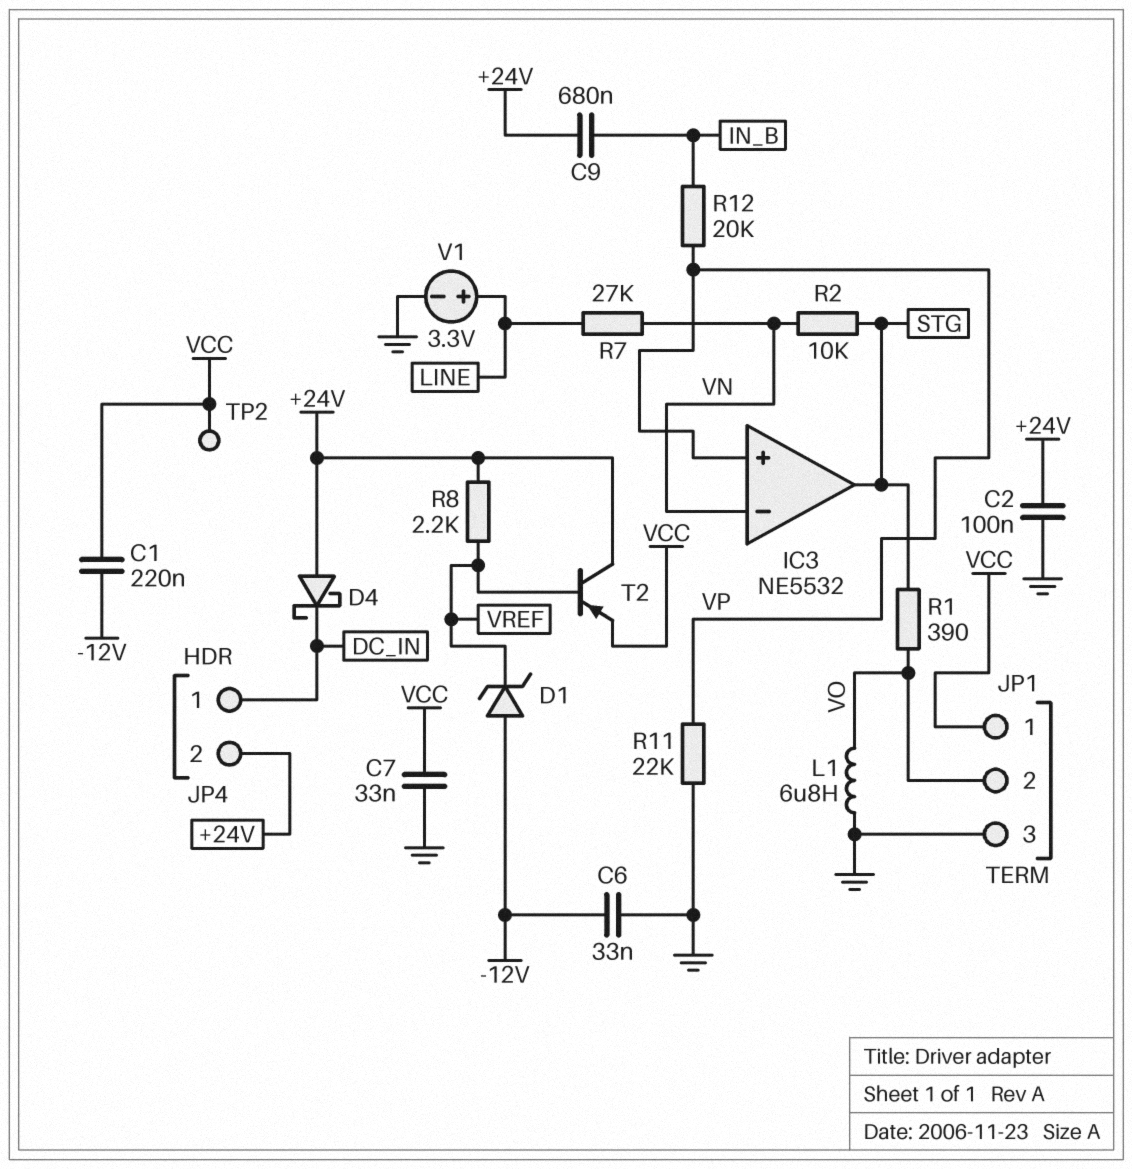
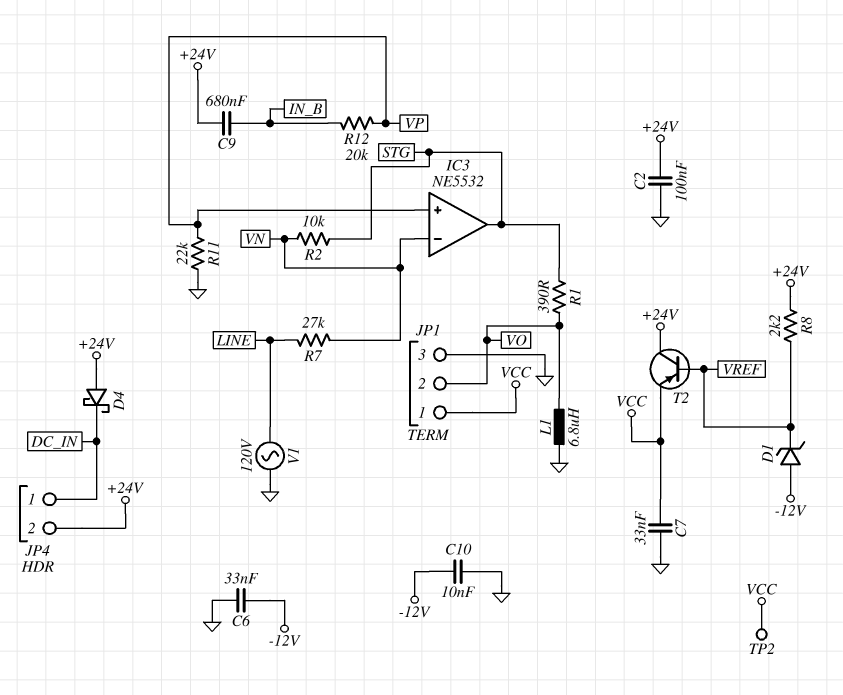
C1: 220nF (-12V, VCC) -> none
C10: none -> 10nF (-12V, GND)
V1: 3.3V (plus LINE, minus GND) -> AC 120V (GND, LINE)

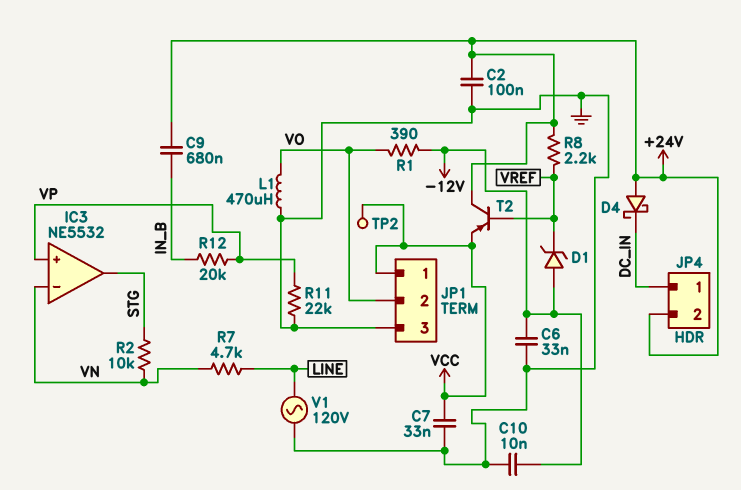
L1: 6.8uH (GND, VO) -> 470uH (GND, VO)
R1: 390 (STG, VO) -> 390 (-12V, VO)
R7: 27k (LINE, VN) -> 4.7k (LINE, VN)

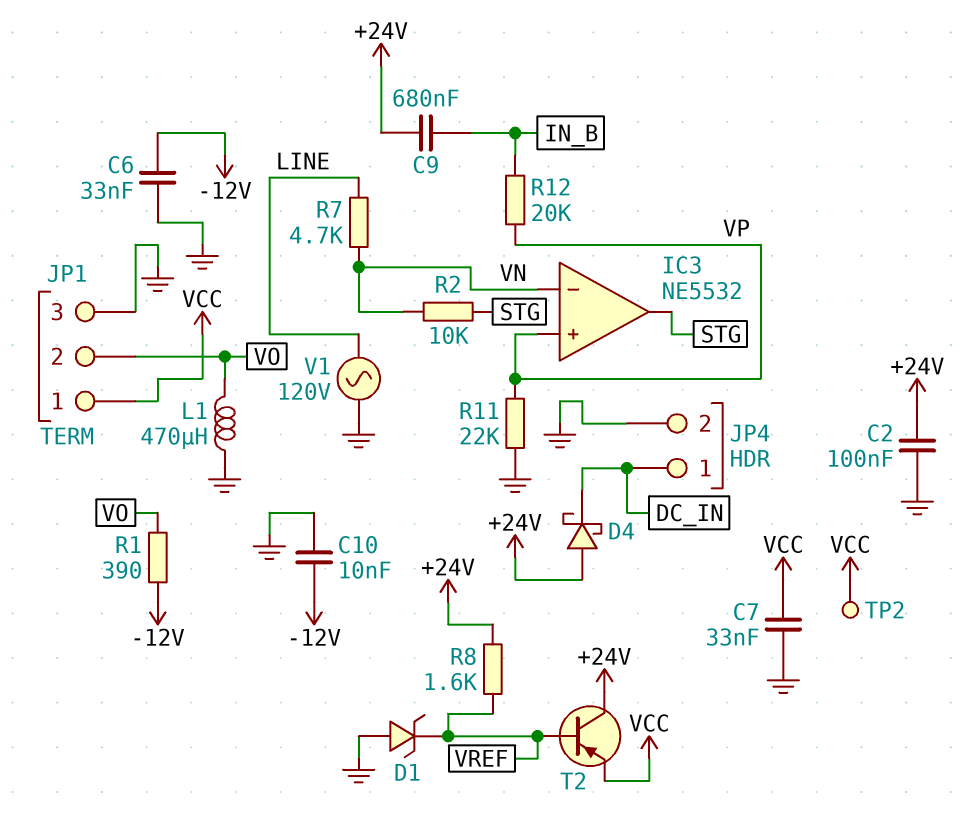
D1: zener (A -12V, K VREF) -> zener (A GND, K VREF)
JP4 pin 2: +24V -> GND
R8: 2.2k (+24V, VREF) -> 1.6k (+24V, VREF)

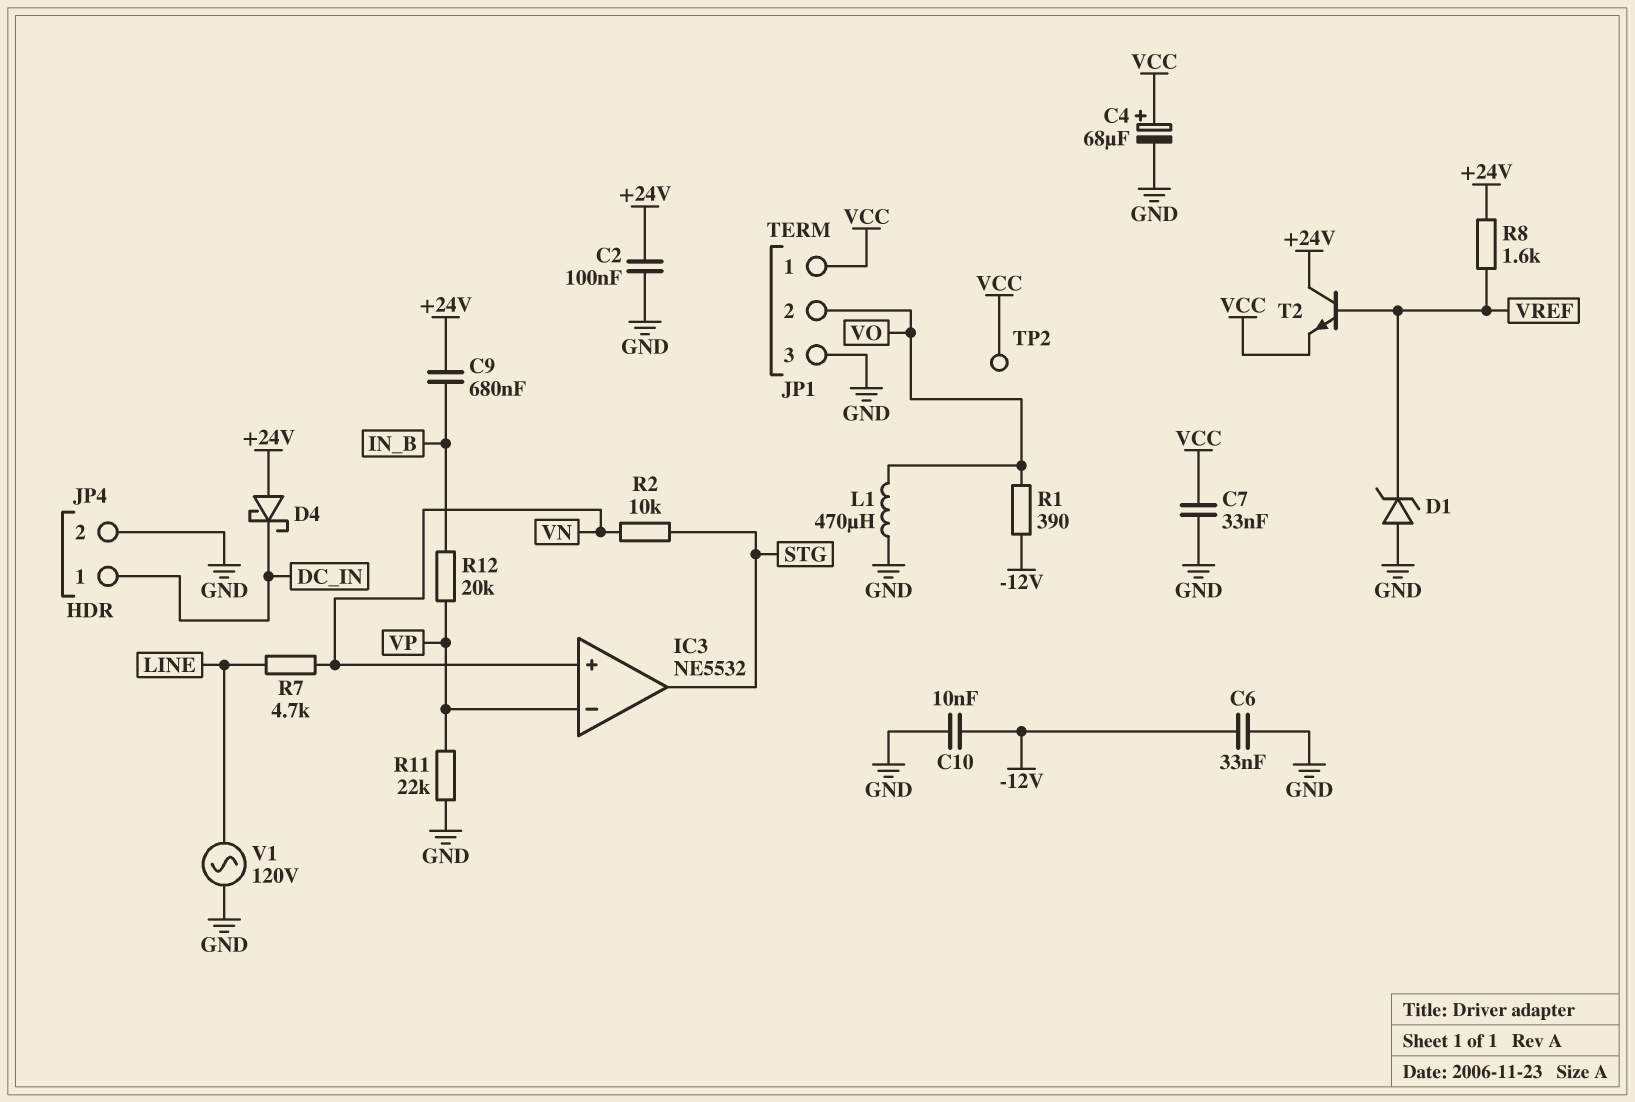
C4: none -> 68uF (plus VCC, minus GND)
IC3 pin in+: VP -> VN
IC3 pin in-: VN -> VP
T2: PNP (B VREF, C +24V, E VCC) -> NPN (B VREF, C +24V, E VCC)

